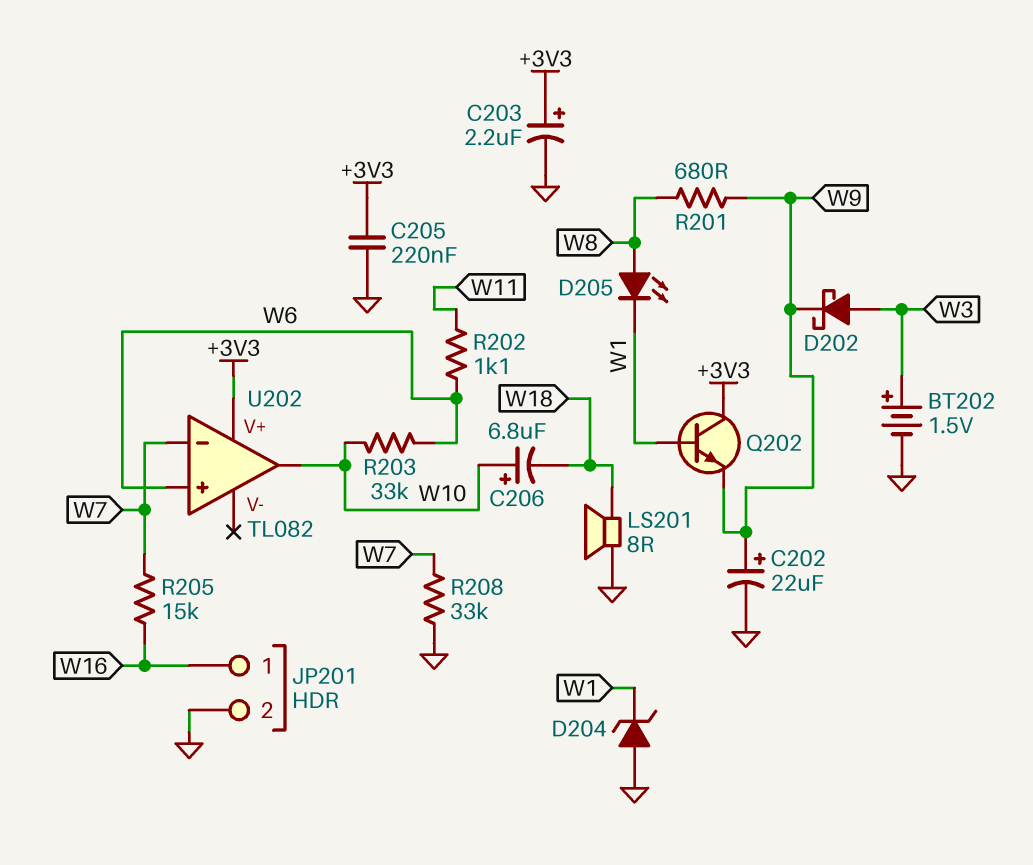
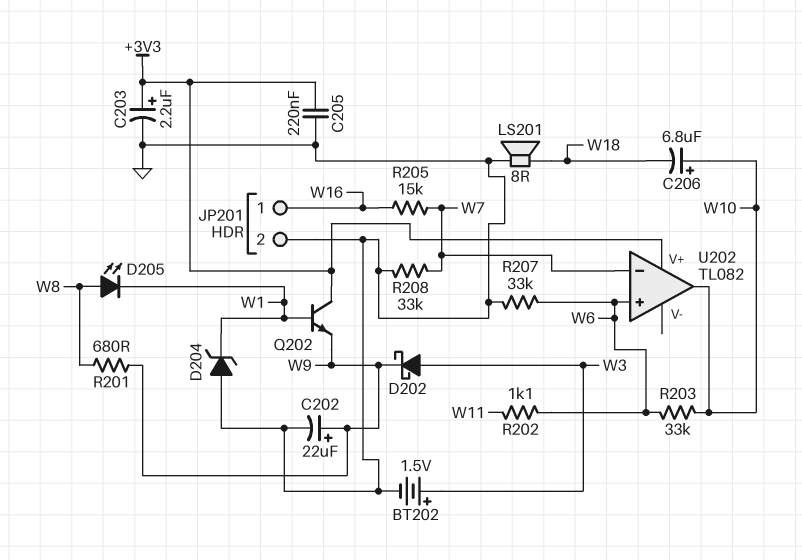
R207: none -> 33k (GND, W6)

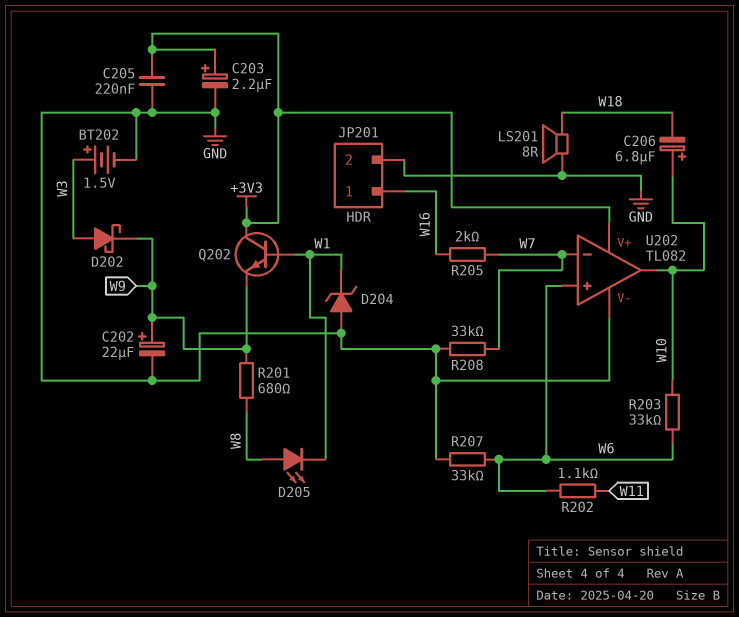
R205: 15k (W7, W16) -> 2k (W7, W16)
U202 pin V-: none -> GND

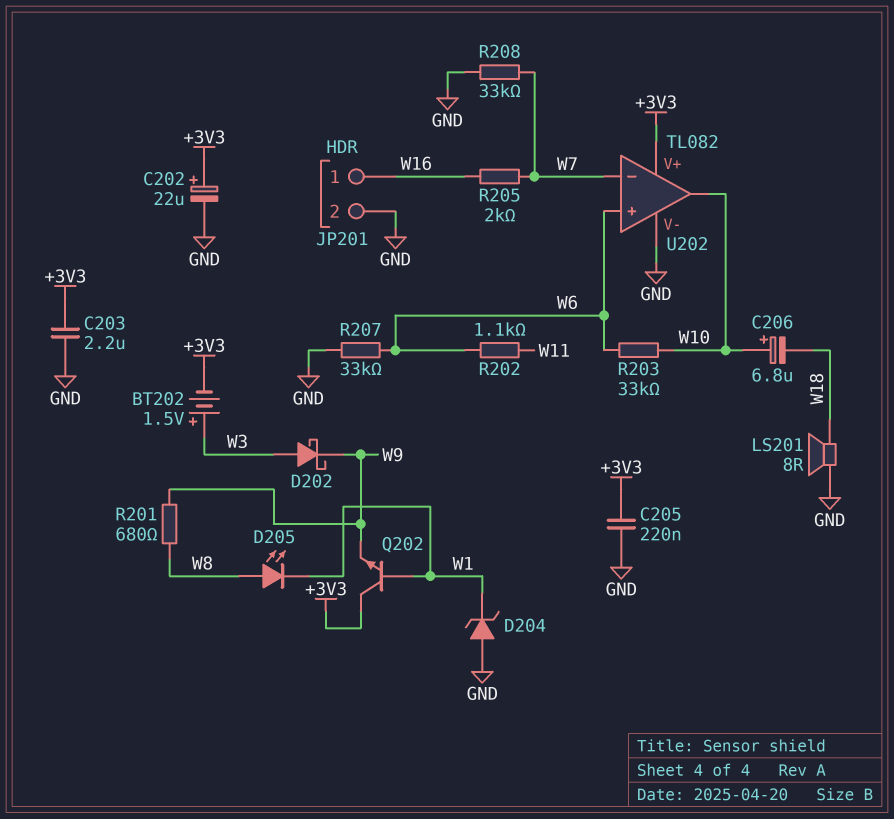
BT202: 1.5V (plus W3, minus GND) -> 1.5V (plus W3, minus +3V3)
C202: 22uF (plus W9, minus GND) -> 22uF (plus +3V3, minus GND)
C203: 2.2uF (plus +3V3, minus GND) -> 2.2uF (+3V3, GND)

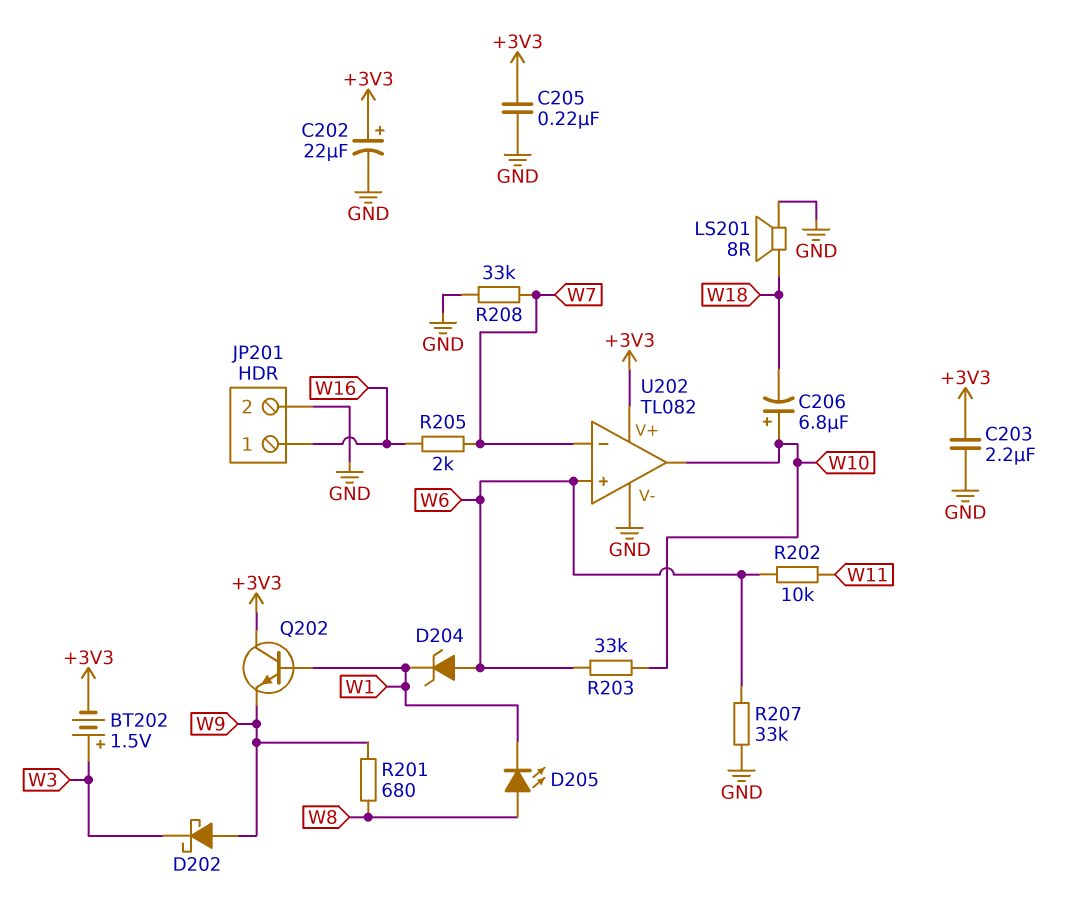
D202: schottky (A W3, K W9) -> schottky (A W9, K W3)
D204: zener (A GND, K W1) -> zener (A W6, K W1)
R202: 1.1k (W6, W11) -> 10k (W6, W11)

